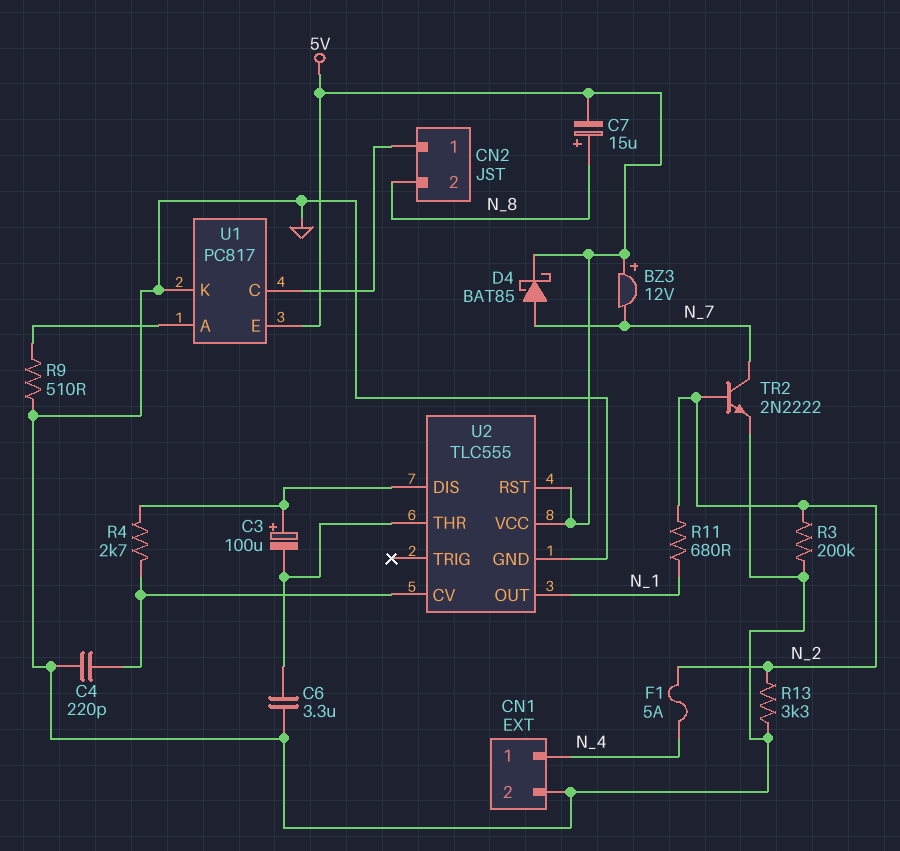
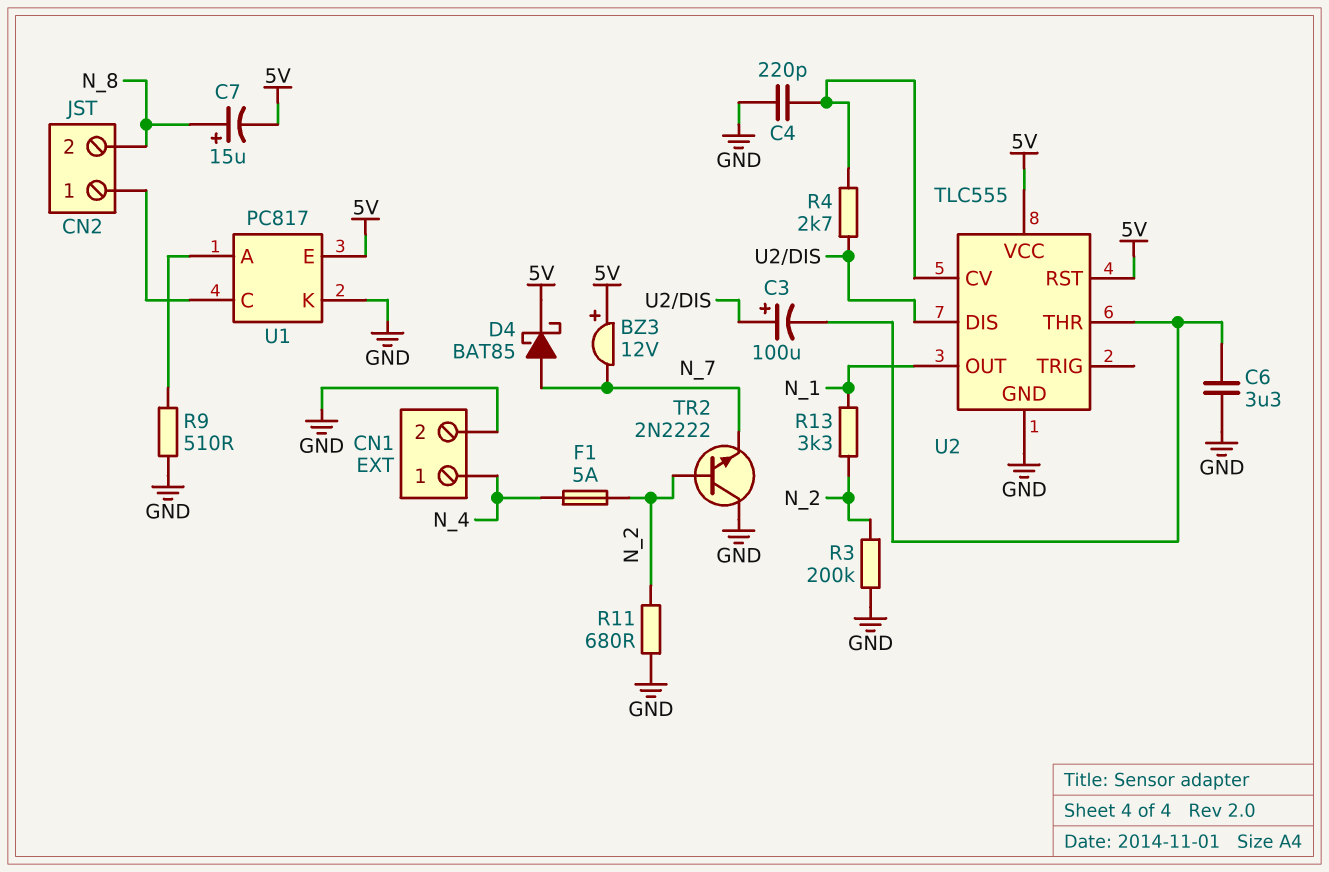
R11: 680 (N_1, N_2) -> 680 (GND, N_2)
R13: 3.3k (GND, N_2) -> 3.3k (N_1, N_2)
TR2: NPN 2N2222 (B N_2, C N_7, E GND) -> NPN 2N2222 (B N_2, C GND, E N_7)

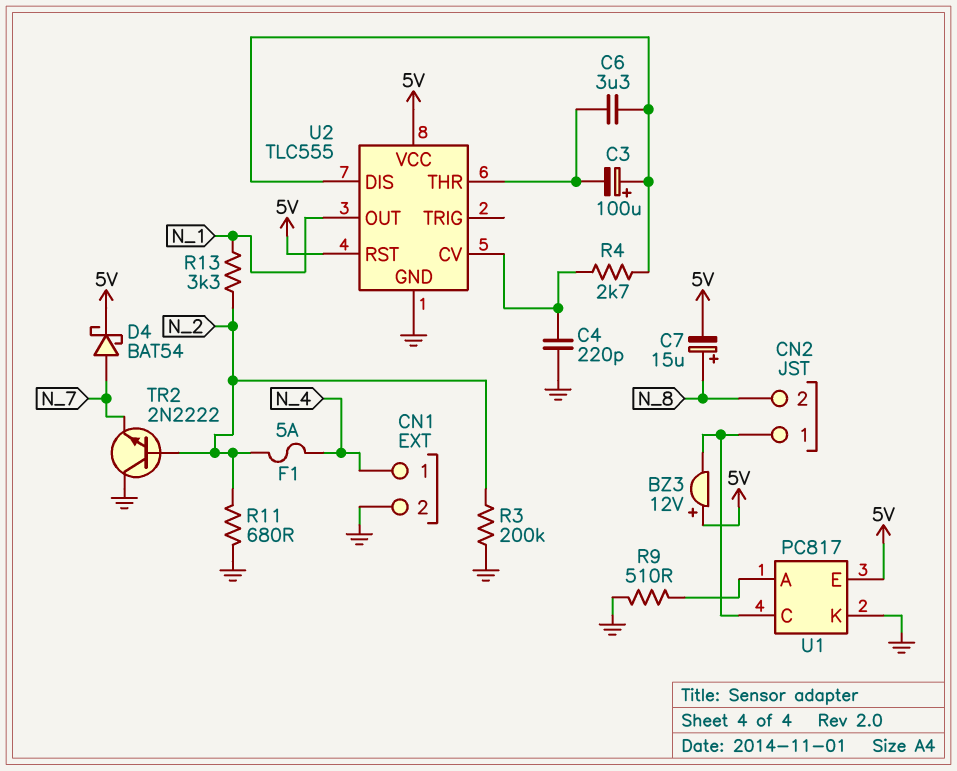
BZ3: buzzer 12V (plus 5V, minus N_7) -> buzzer 12V (plus 5V, minus CN2/1)
C6: 3.3uF (GND, U2/THR) -> 3.3uF (U2/DIS, U2/THR)
D4: schottky BAT85 (A N_7, K 5V) -> schottky BAT54 (A N_7, K 5V)

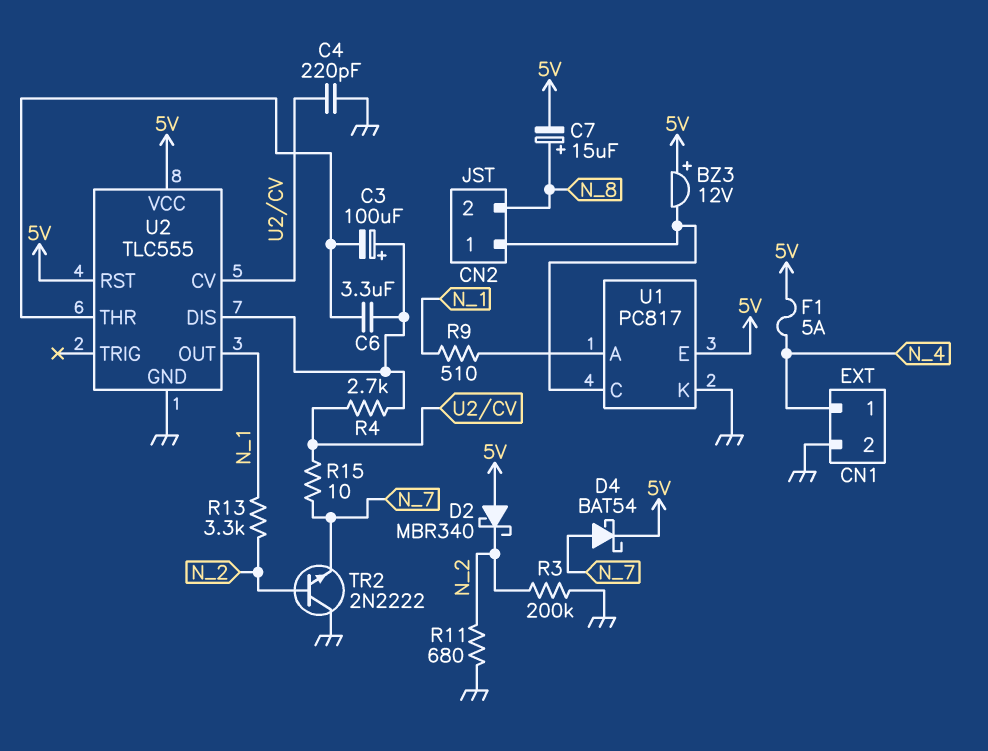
D2: none -> schottky MBR340 (A 5V, K N_2)
F1: 5A (N_2, N_4) -> 5A (5V, N_4)
R9: 510 (GND, U1/A) -> 510 (N_1, U1/A)
R15: none -> 10 (N_7, U2/CV)

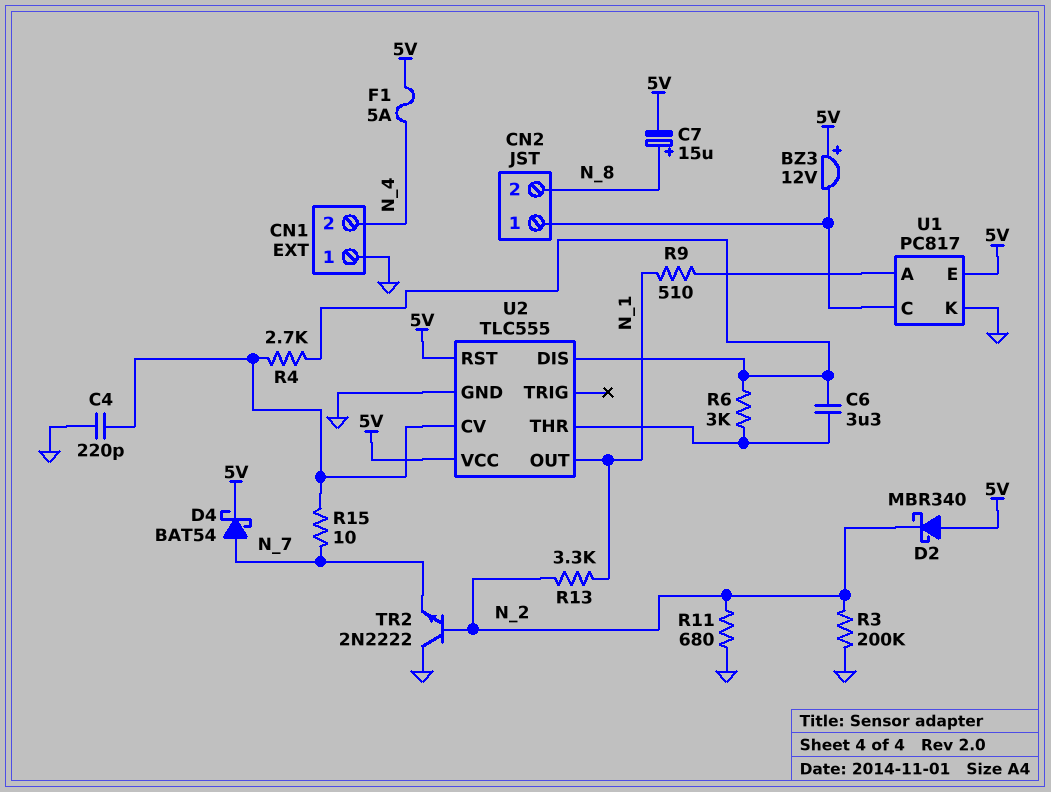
C3: 100uF (plus U2/DIS, minus U2/THR) -> none
CN1 pin 1: N_4 -> GND
CN1 pin 2: GND -> N_4
R6: none -> 3k (U2/DIS, U2/THR)

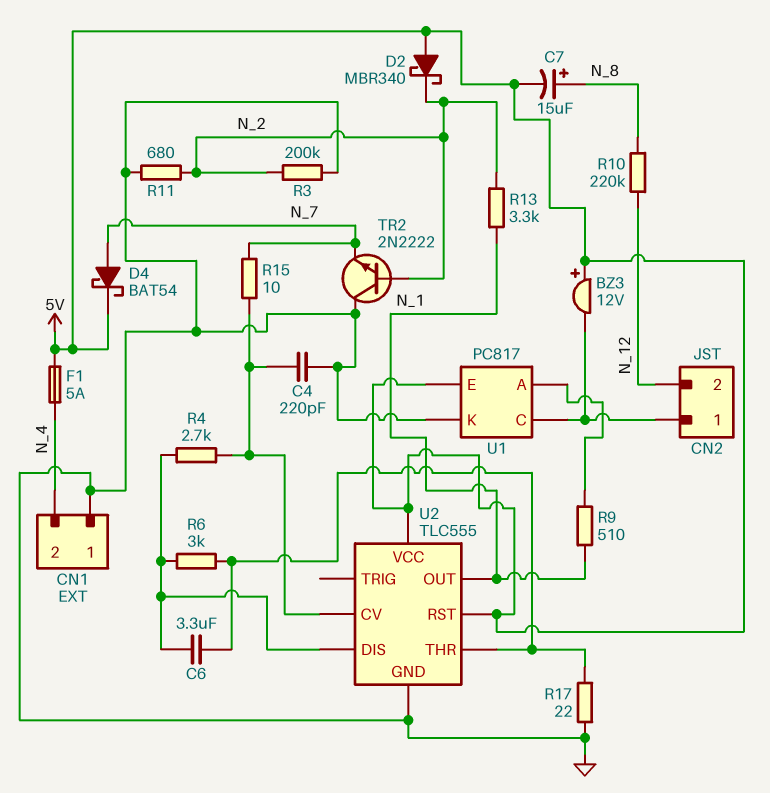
CN2 pin 2: N_8 -> N_12
R10: none -> 220k (N_8, N_12)
R17: none -> 22 (GND, U2/THR)

